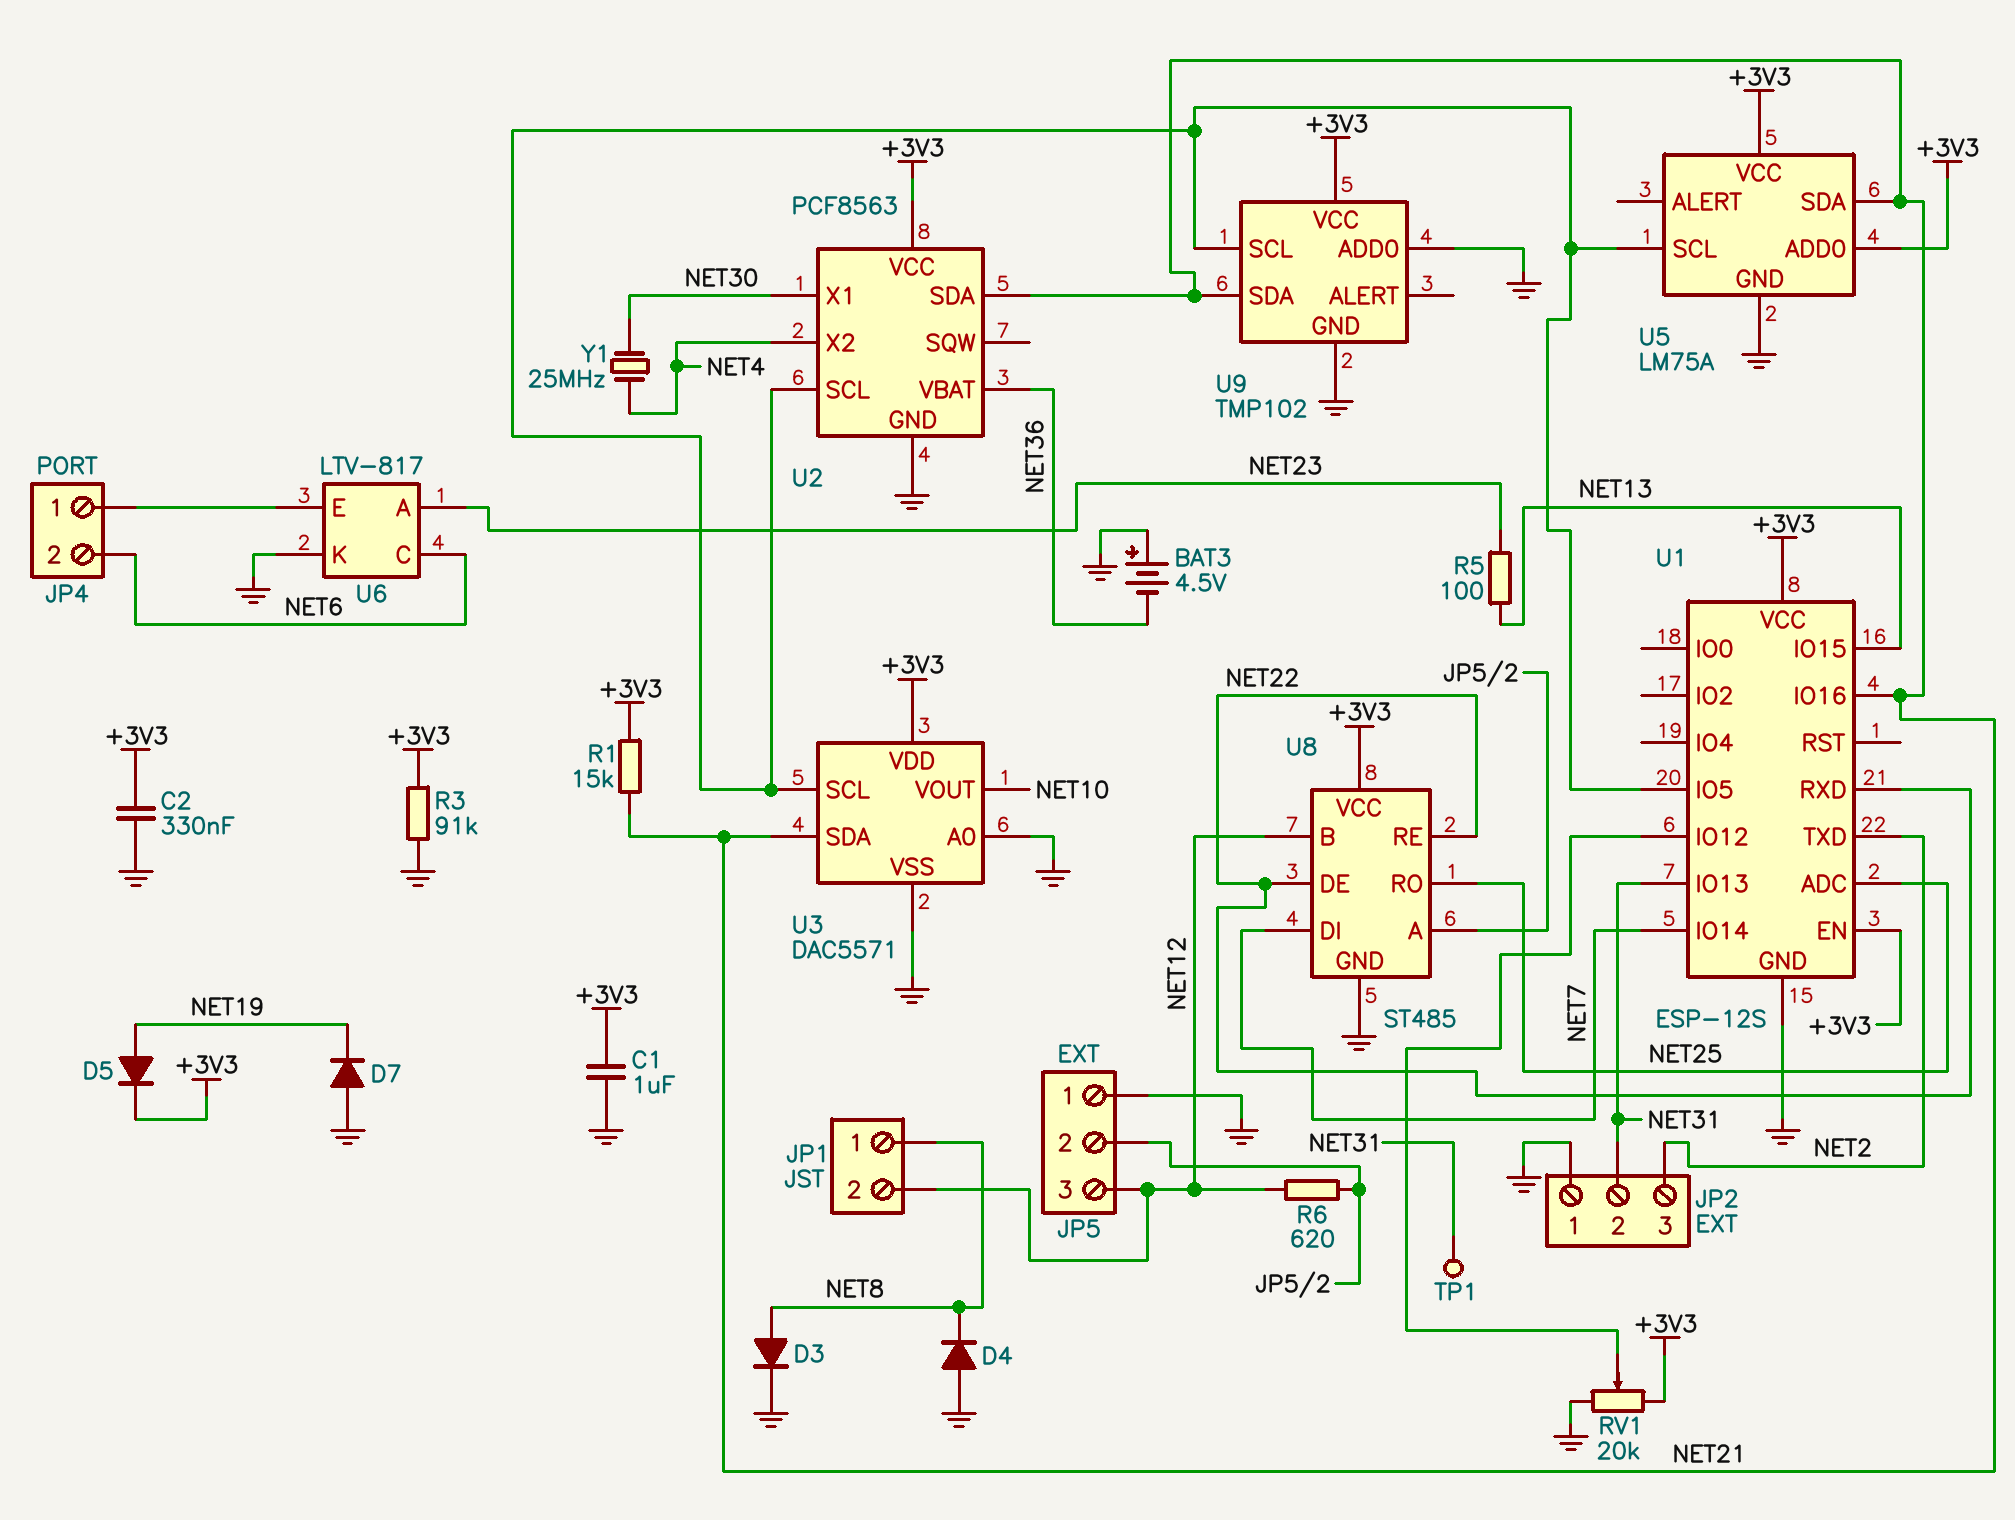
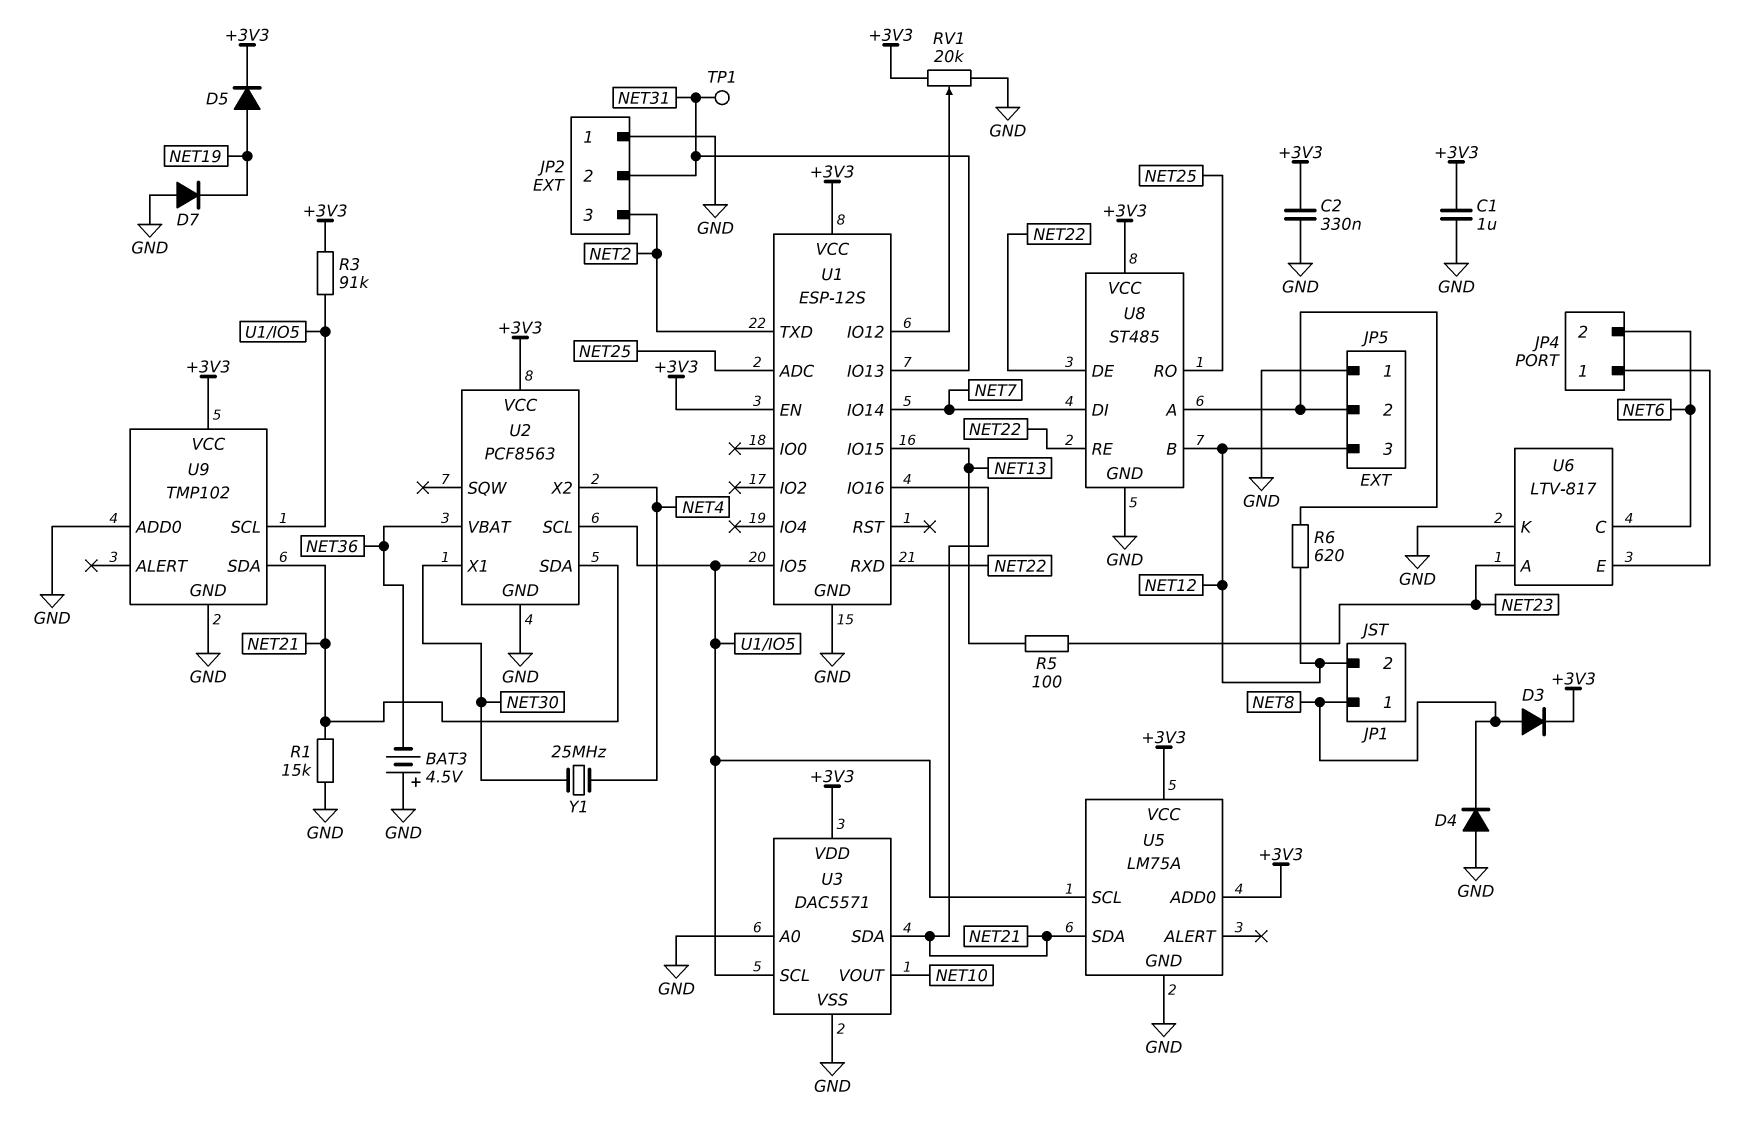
D3: diode (A NET8, K GND) -> diode (A NET8, K +3V3)
R1: 15k (+3V3, NET21) -> 15k (GND, NET21)
R3: 91k (+3V3, GND) -> 91k (+3V3, U1/IO5)

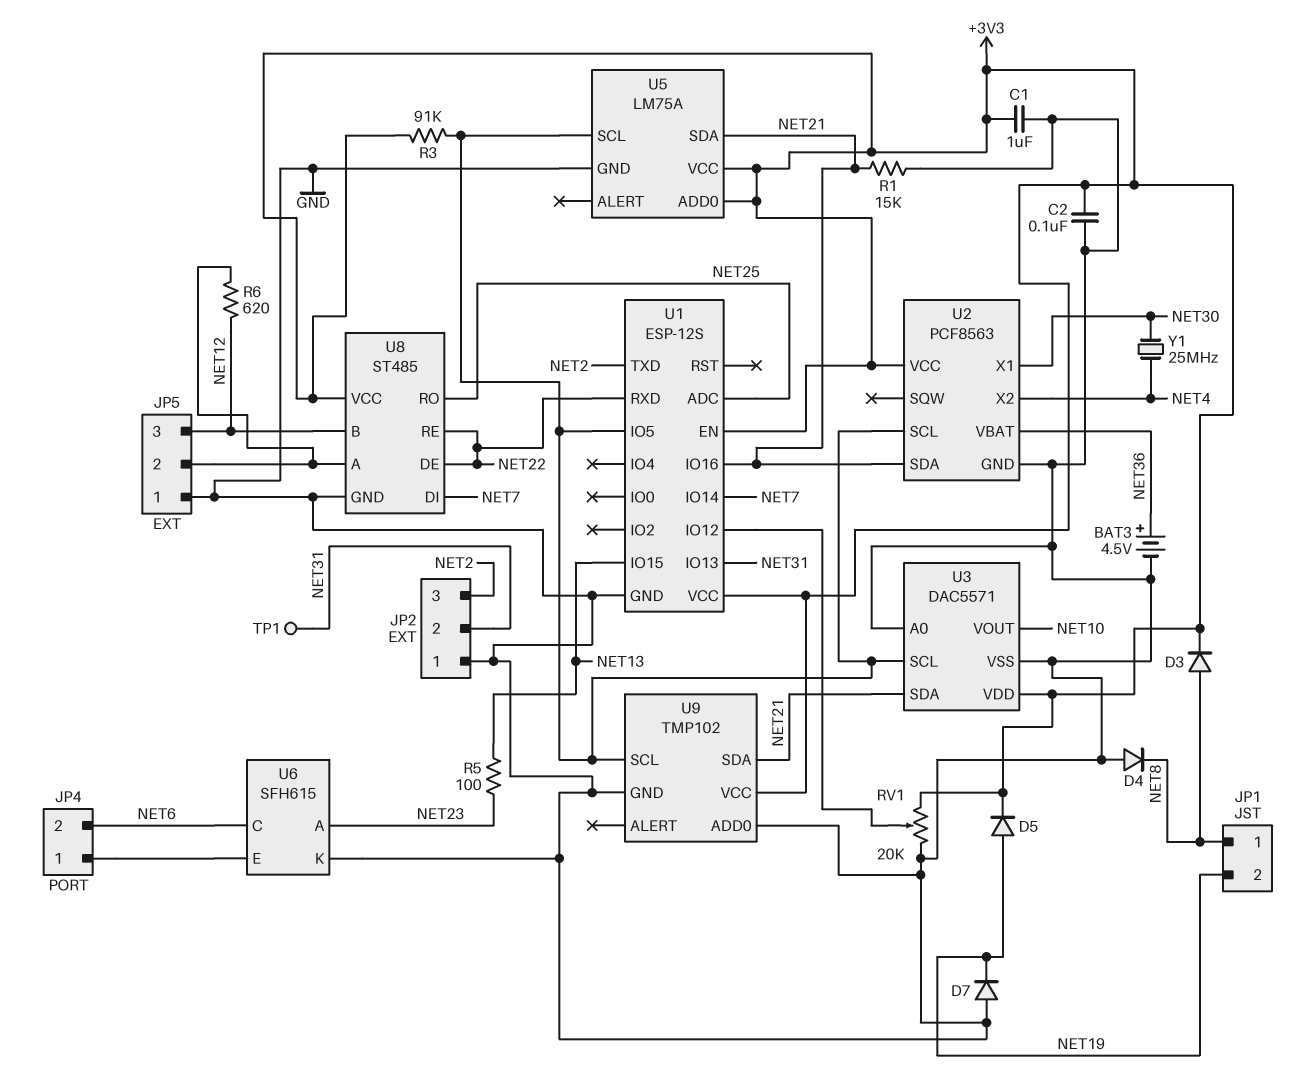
BAT3: 4.5V (plus GND, minus NET36) -> 4.5V (plus NET36, minus GND)
C2: 330nF (+3V3, GND) -> 100nF (+3V3, GND)
JP1 pin 2: NET12 -> NET19
U6: LTV-817 -> SFH615

